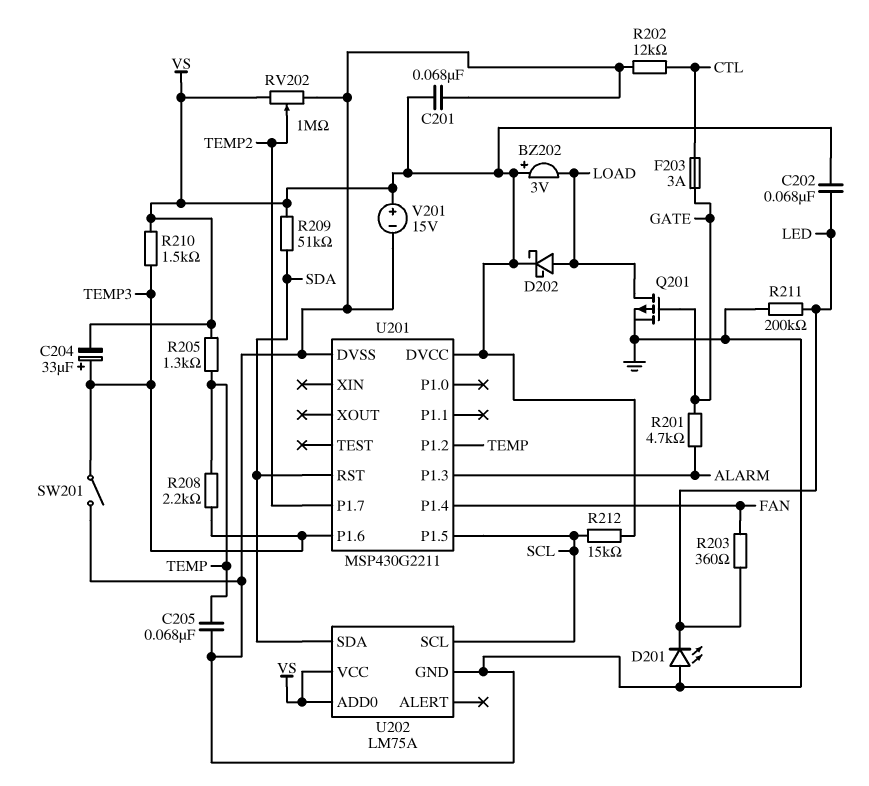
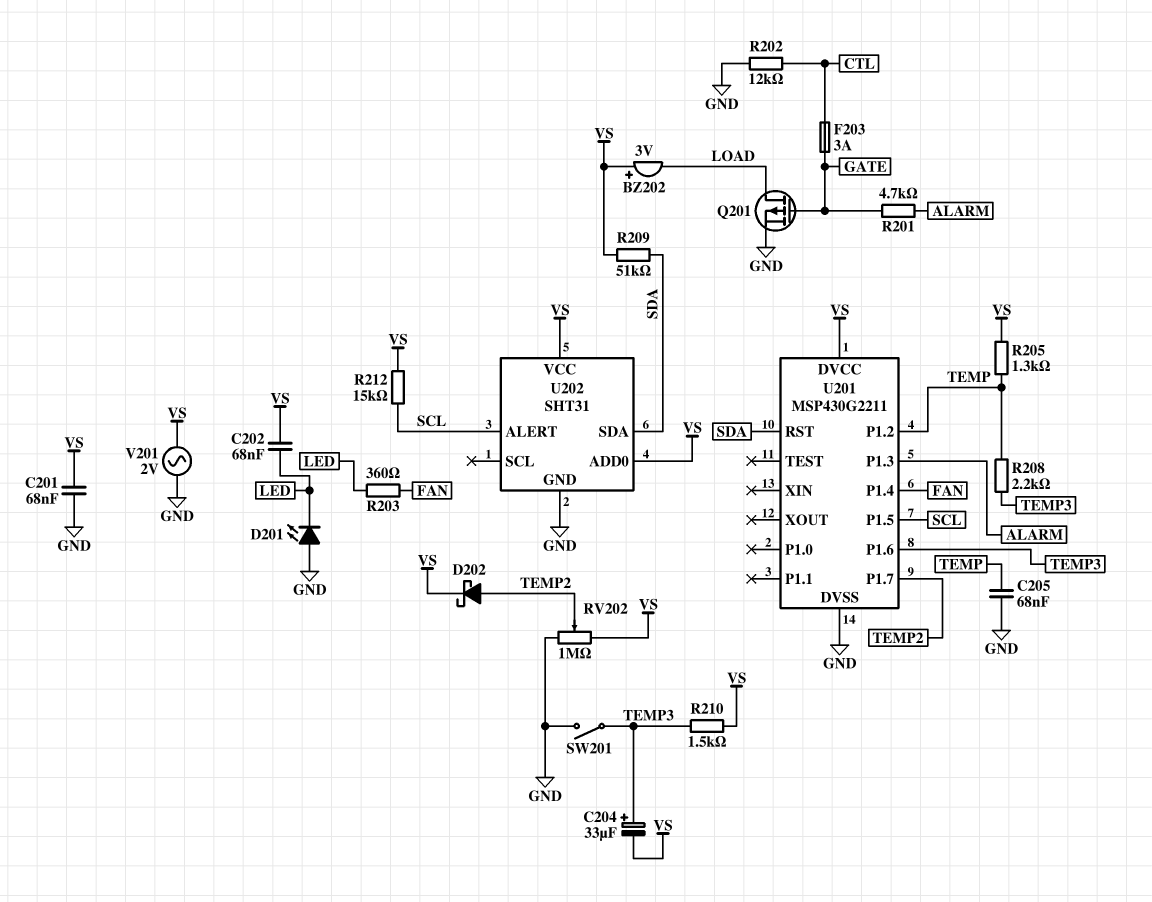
D202: schottky (A LOAD, K VS) -> schottky (A TEMP2, K VS)
R211: 200k (GND, LED) -> none
U202: LM75A -> SHT31
U202 pin ALERT: none -> SCL
U202 pin SCL: SCL -> none
V201: 15V (plus VS, minus GND) -> AC 2V (GND, VS)

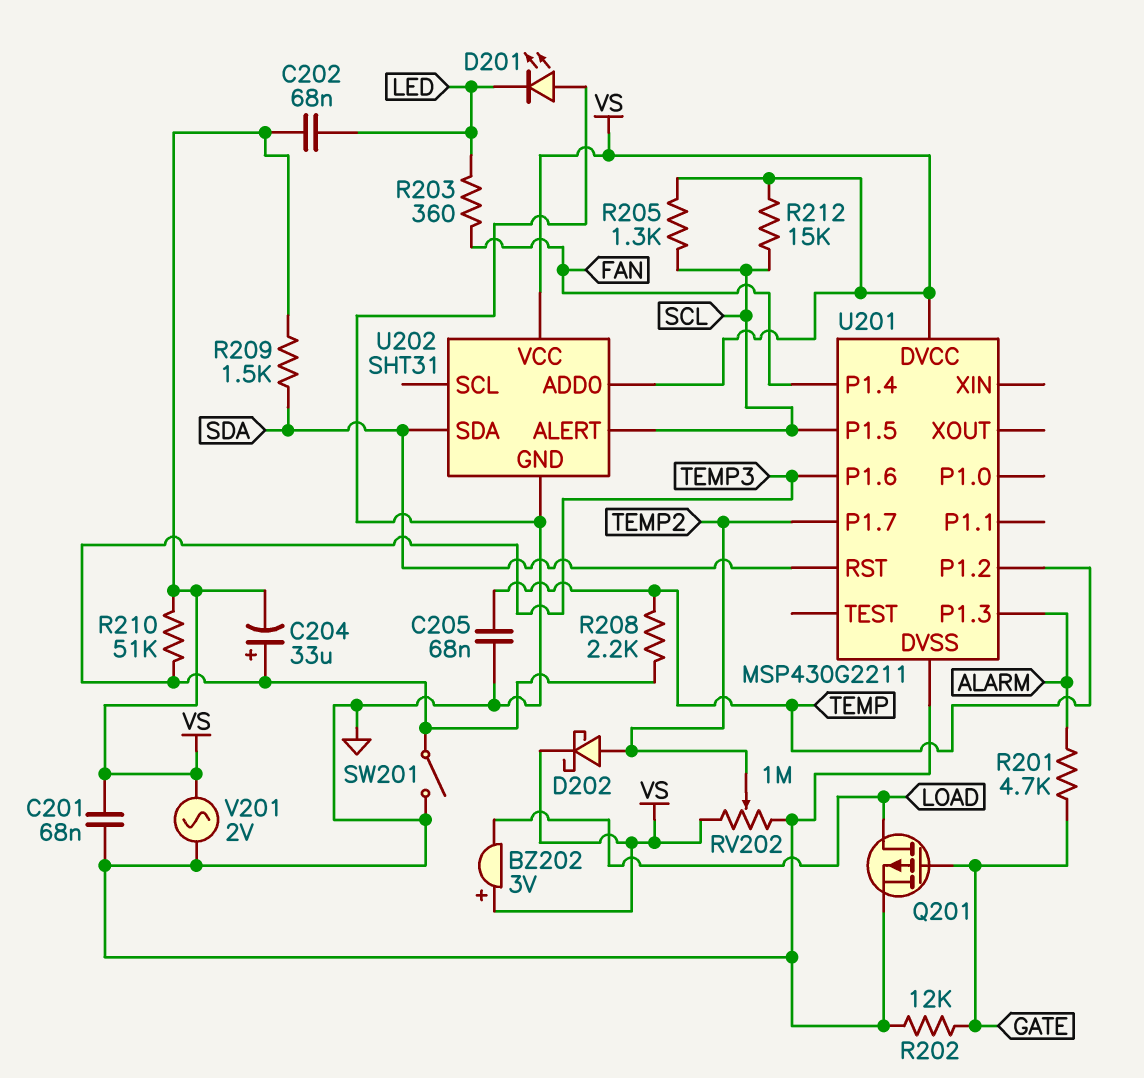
F203: 3A (CTL, GATE) -> none
R202: 12k (CTL, GND) -> 12k (GATE, GND)
R205: 1.3k (TEMP, VS) -> 1.3k (SCL, VS)
R209: 51k (SDA, VS) -> 1.5k (SDA, VS)
R210: 1.5k (TEMP3, VS) -> 51k (TEMP3, VS)

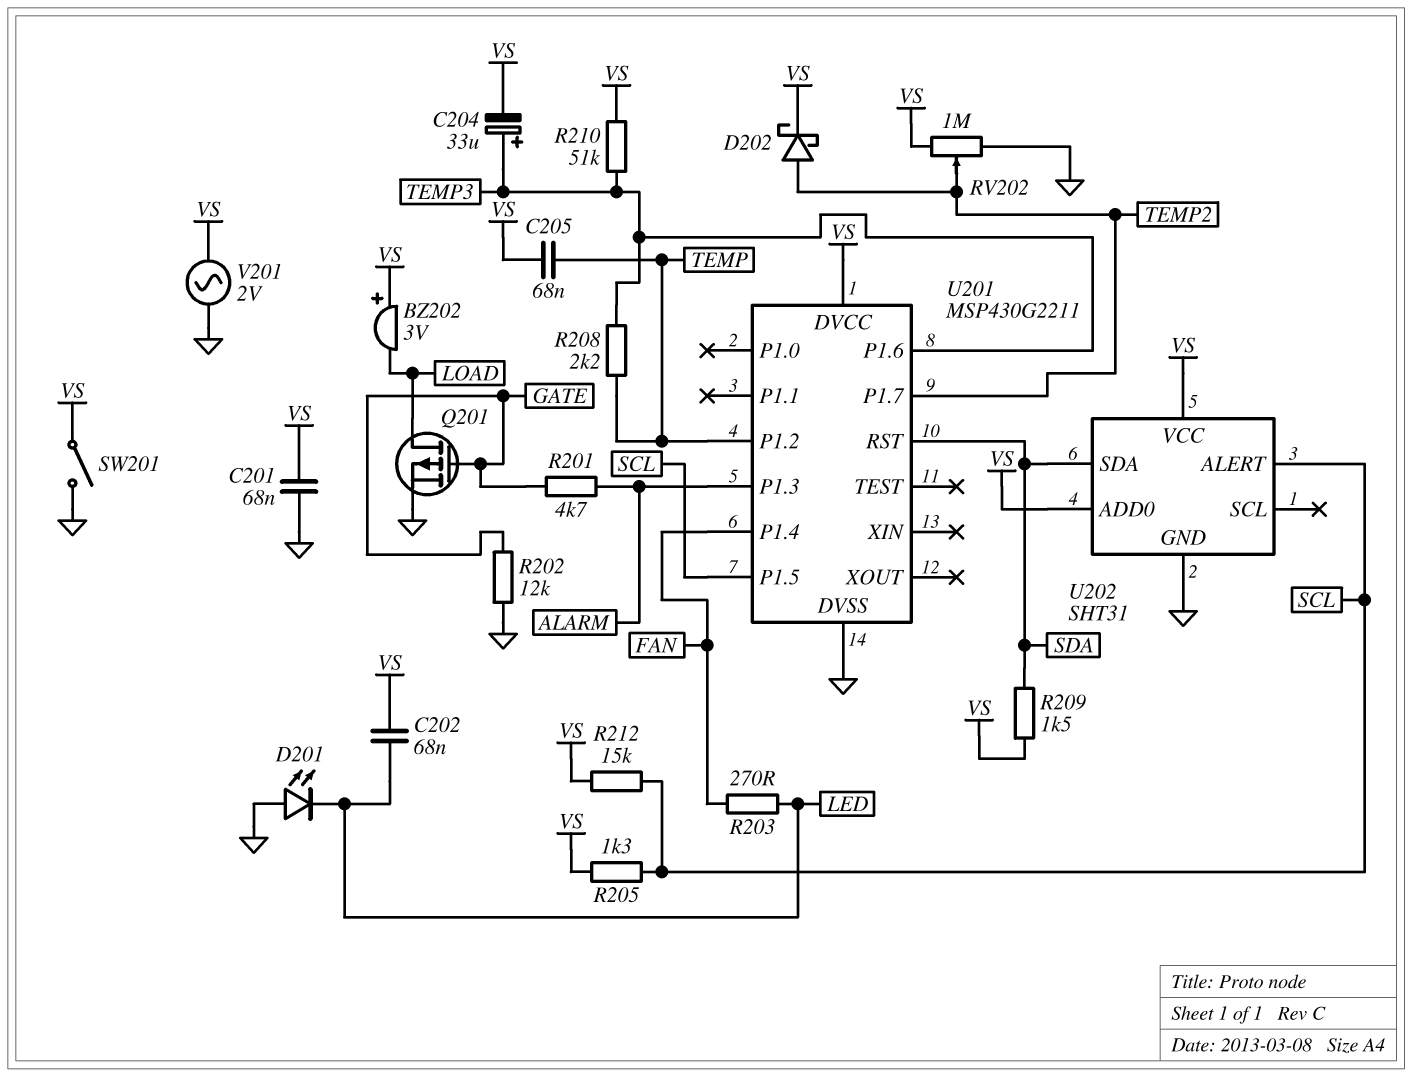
C205: 68nF (GND, TEMP) -> 68nF (TEMP, VS)
R203: 360 (FAN, LED) -> 270 (FAN, LED)
SW201: switch (GND, TEMP3) -> switch (GND, VS)

